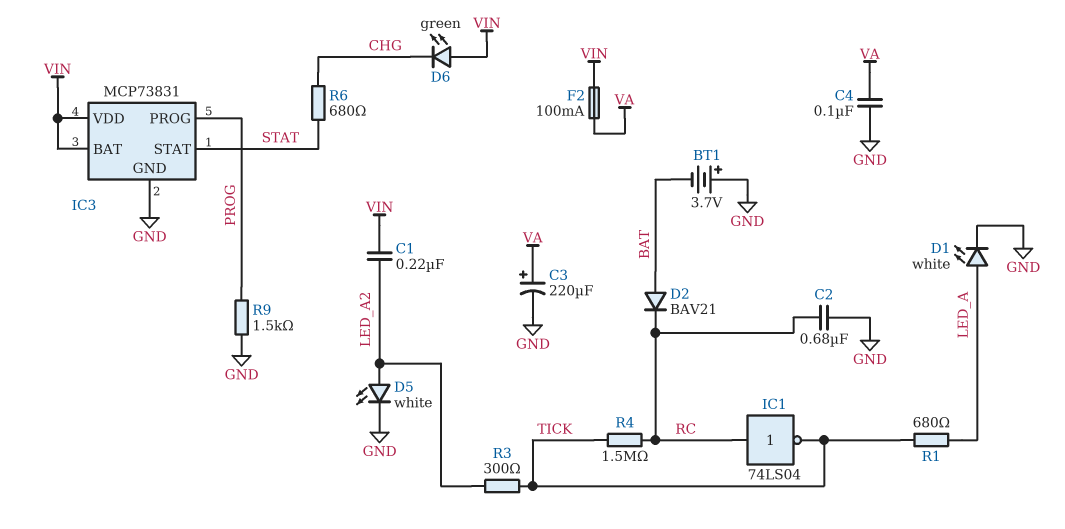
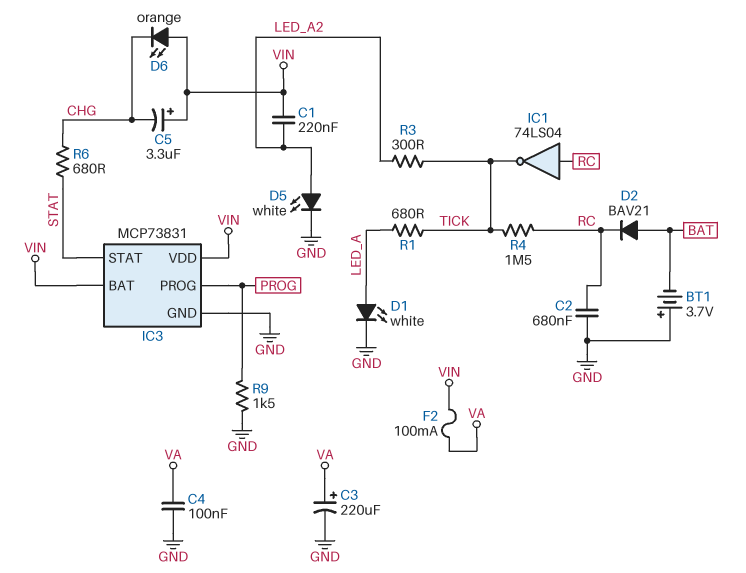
C5: none -> 3.3uF (plus VIN, minus CHG)
D6: LED green (A VIN, K CHG) -> LED orange (A VIN, K CHG)

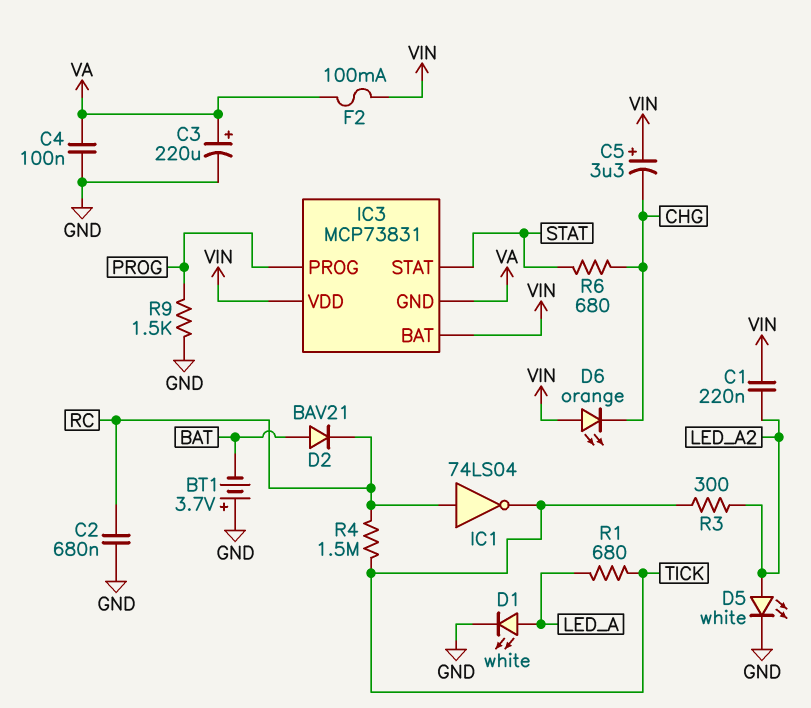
IC3 pin GND: GND -> VA

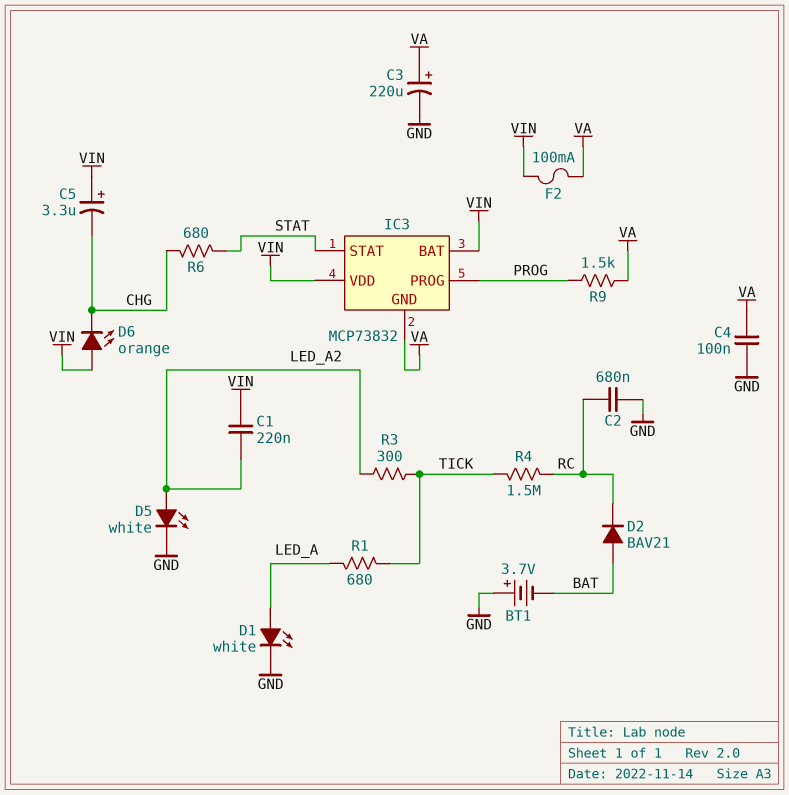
IC1: NOT 74LS04 (in RC, out TICK) -> none
IC3: MCP73831 -> MCP73832
R9: 1.5k (GND, PROG) -> 1.5k (PROG, VA)

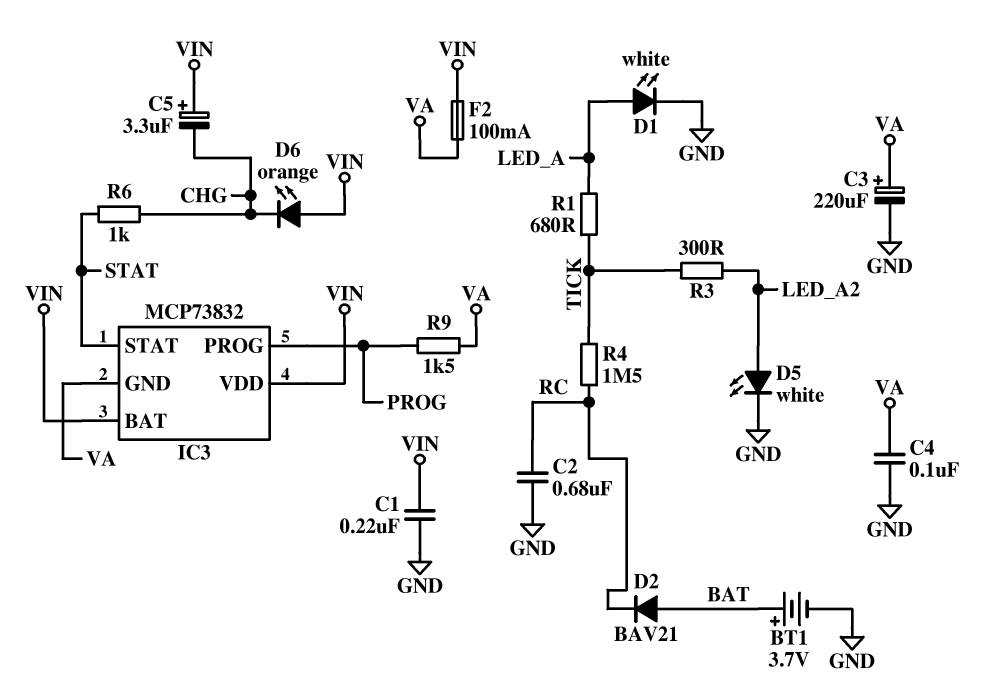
BT1: 3.7V (plus GND, minus BAT) -> 3.7V (plus BAT, minus GND)
C1: 220nF (LED_A2, VIN) -> 220nF (GND, VIN)
R6: 680 (CHG, STAT) -> 1k (CHG, STAT)

